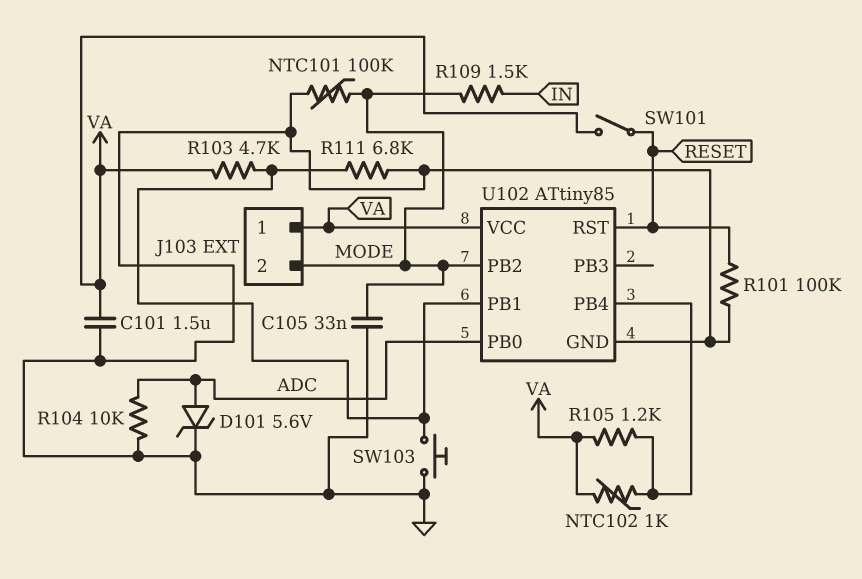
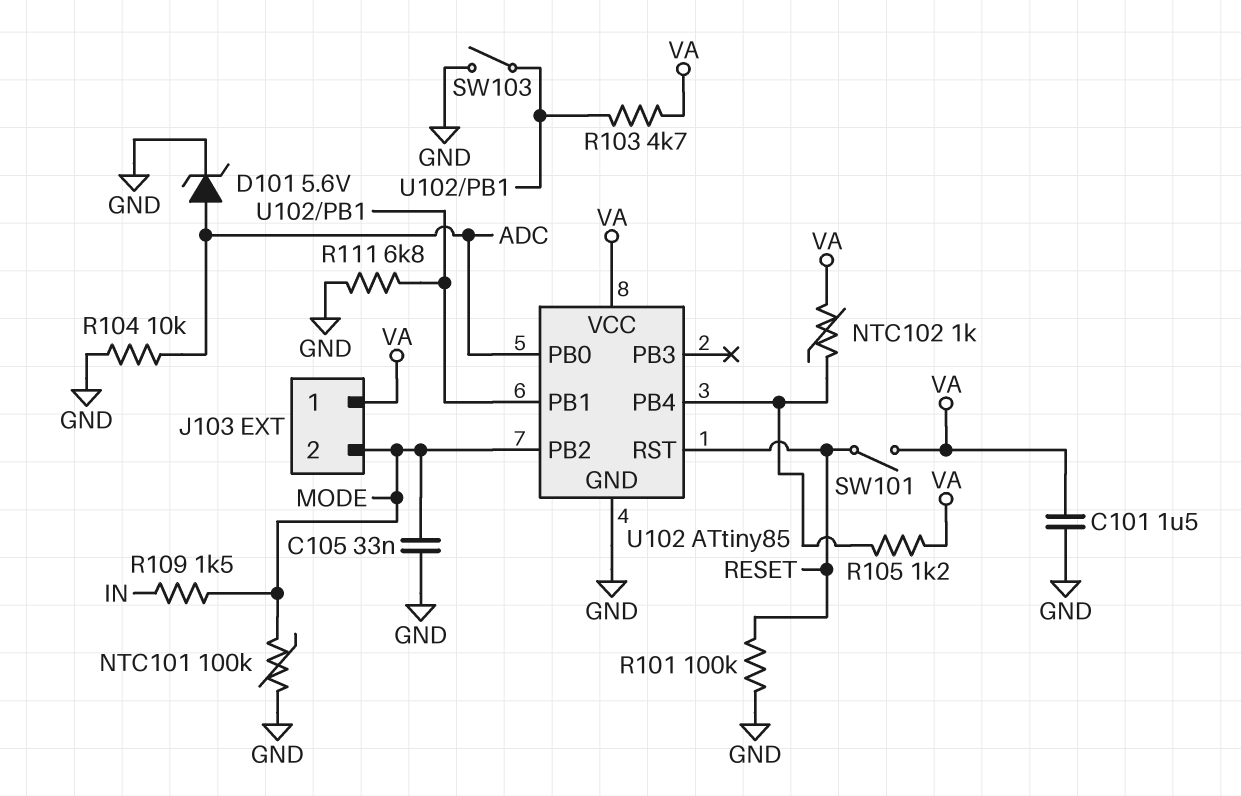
SW103: button (GND, U102/PB1) -> switch (GND, U102/PB1)

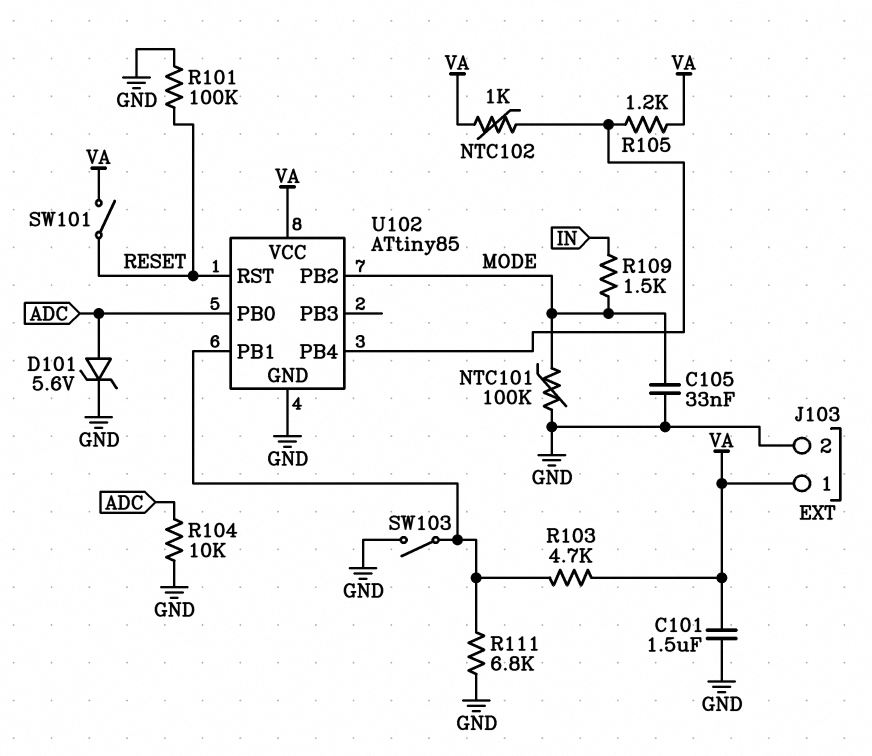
J103 pin 2: MODE -> GND

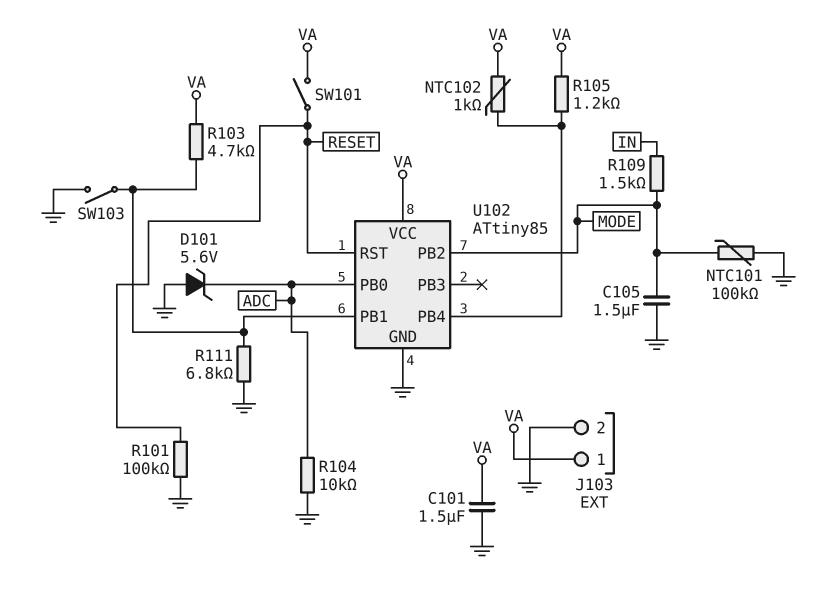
C105: 33nF (GND, MODE) -> 1.5uF (GND, MODE)
D101: zener 5.6V (A ADC, K GND) -> zener 5.6V (A GND, K ADC)

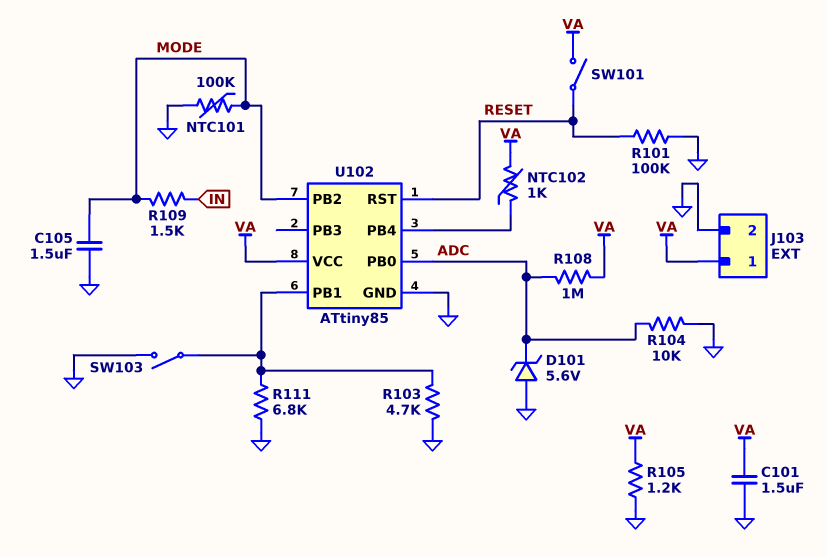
R103: 4.7k (U102/PB1, VA) -> 4.7k (GND, U102/PB1)
R105: 1.2k (U102/PB4, VA) -> 1.2k (GND, VA)
R108: none -> 1M (ADC, VA)

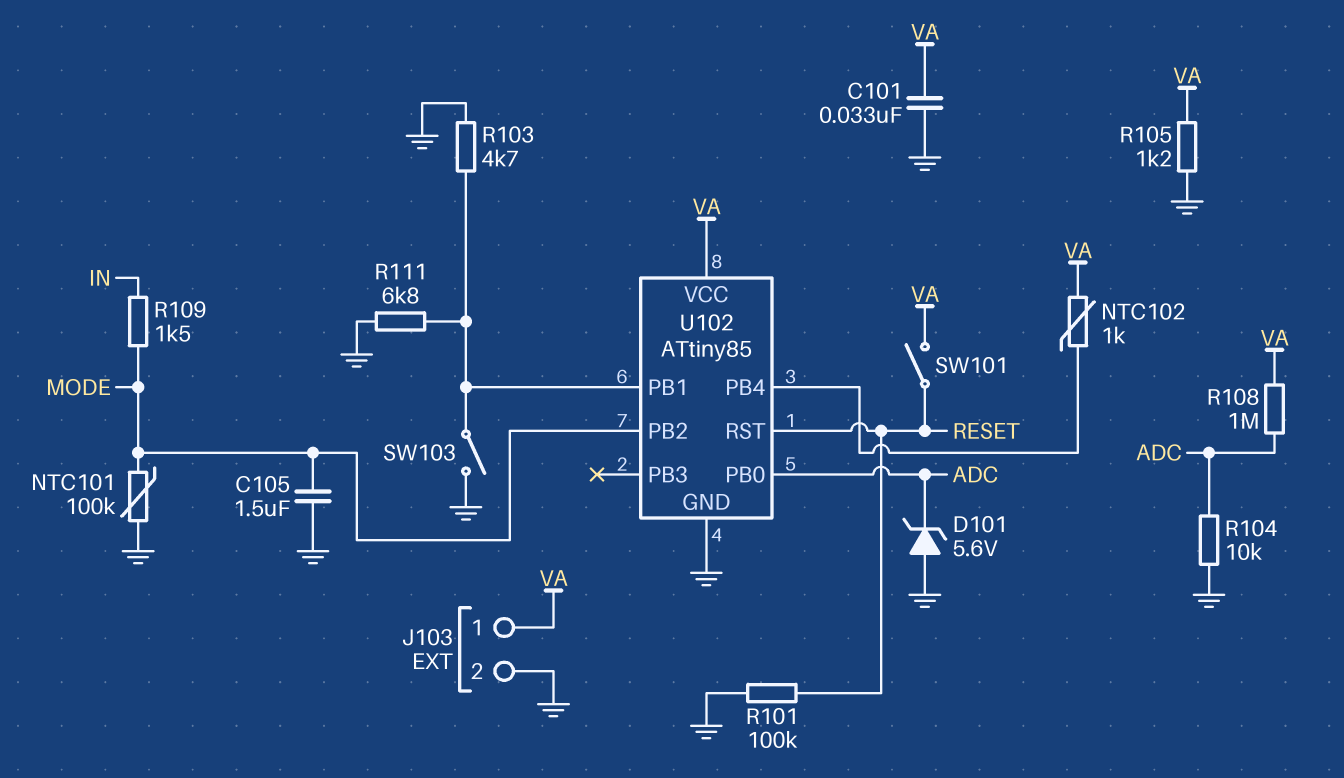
C101: 1.5uF (GND, VA) -> 33nF (GND, VA)

